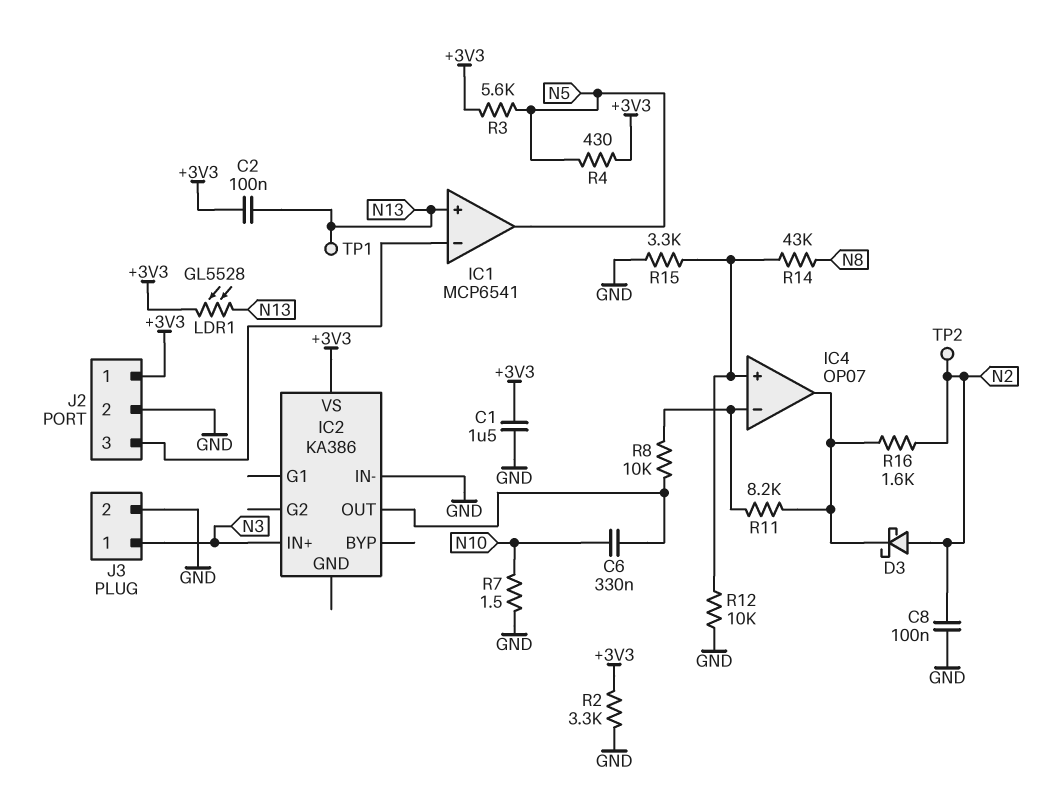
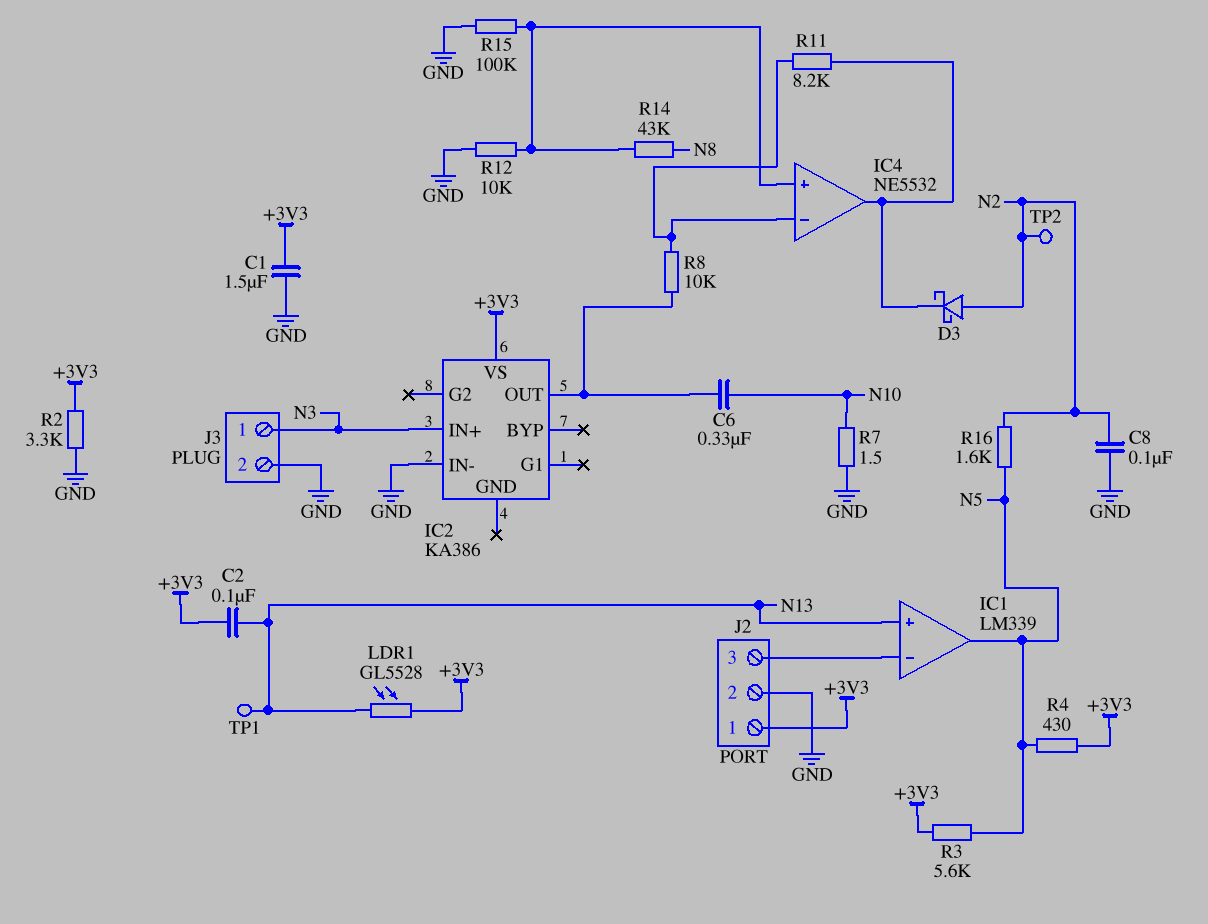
IC1: MCP6541 -> LM339
IC4: OP07 -> NE5532
R15: 3.3k (GND, IC4/in+) -> 100k (GND, IC4/in+)
R16: 1.6k (IC4/out, N2) -> 1.6k (N2, N5)

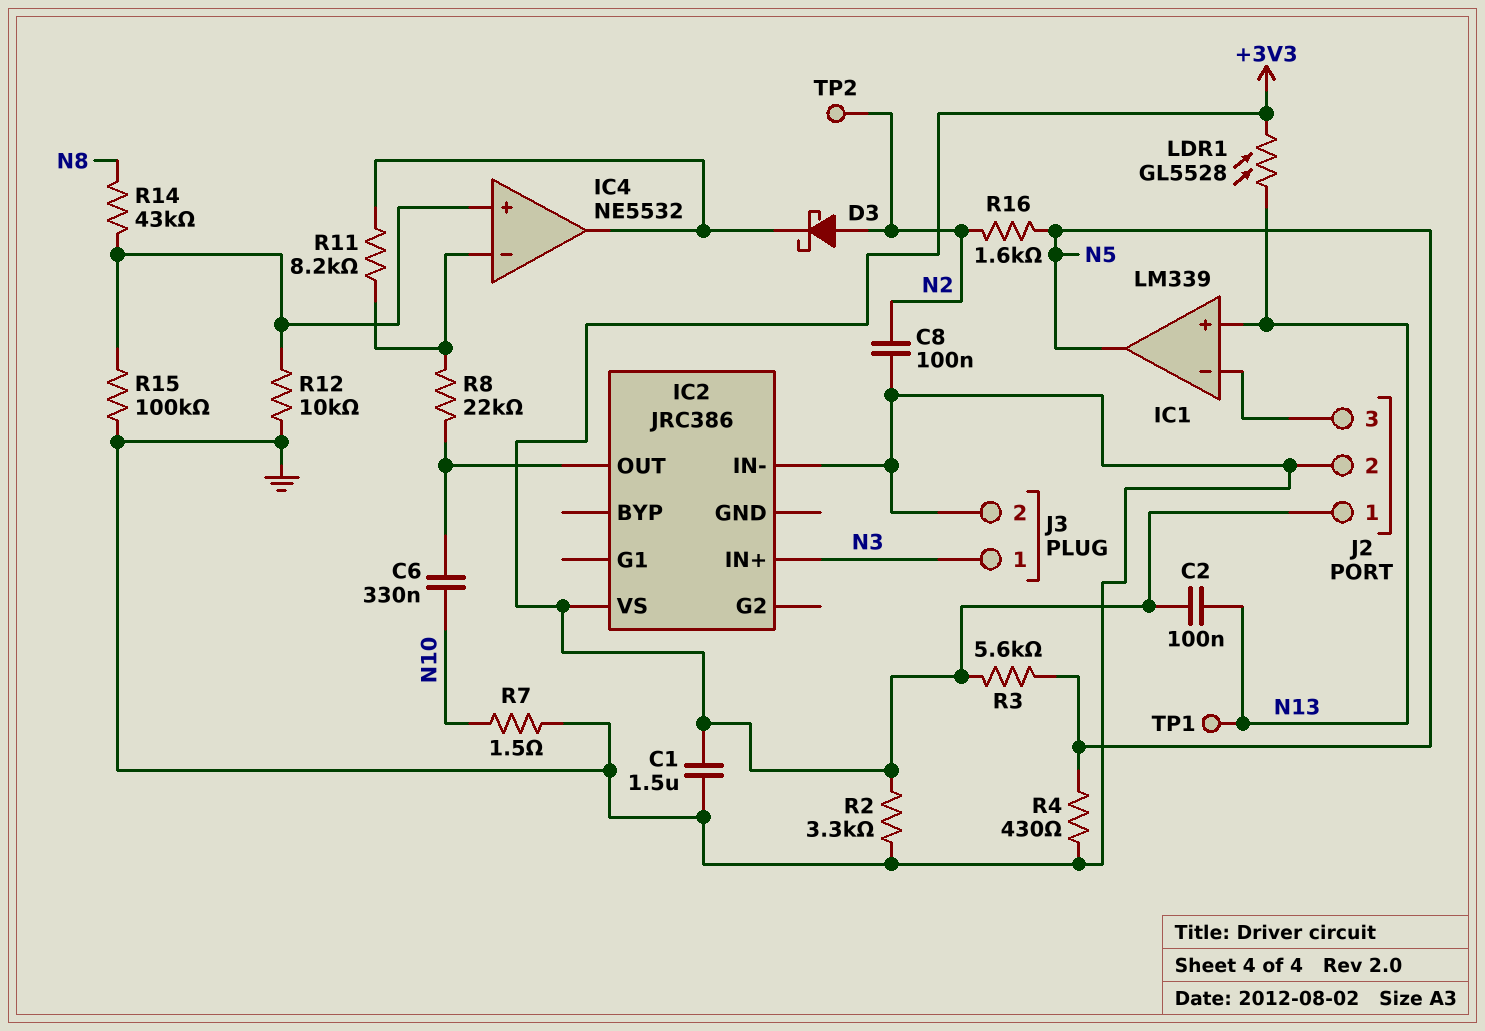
IC2: KA386 -> JRC386
R4: 430 (+3V3, N5) -> 430 (GND, N5)
R8: 10k (IC2/OUT, IC4/in-) -> 22k (IC2/OUT, IC4/in-)

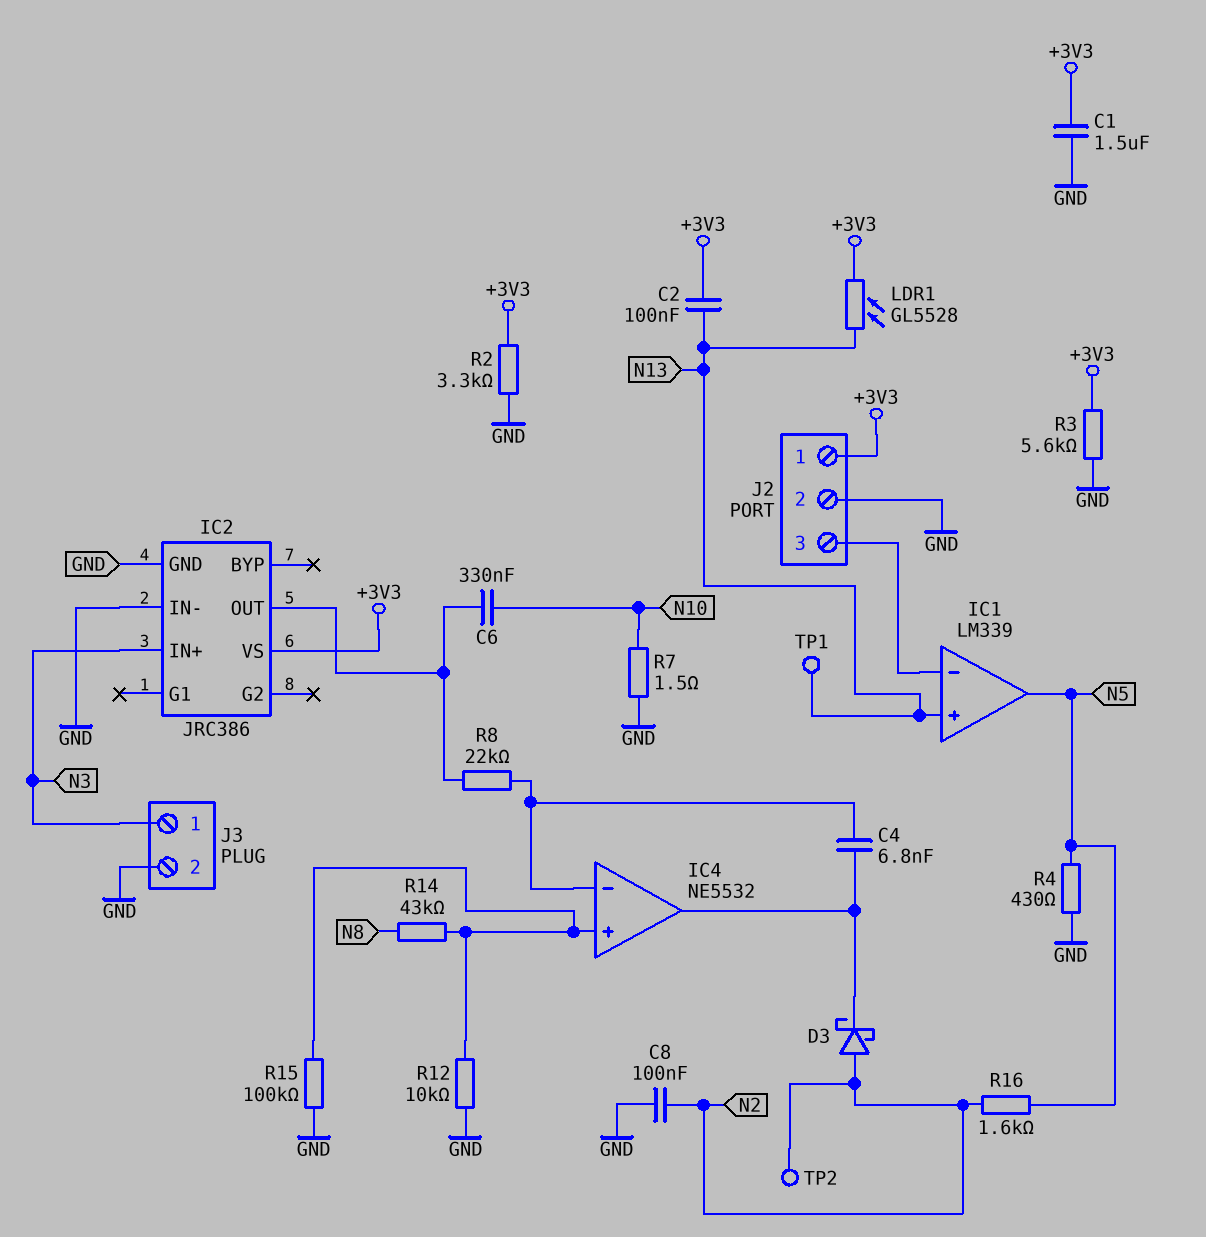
C4: none -> 6.8nF (IC4/in-, IC4/out)
IC2 pin GND: none -> GND
R3: 5.6k (+3V3, N5) -> 5.6k (+3V3, GND)
R11: 8.2k (IC4/in-, IC4/out) -> none

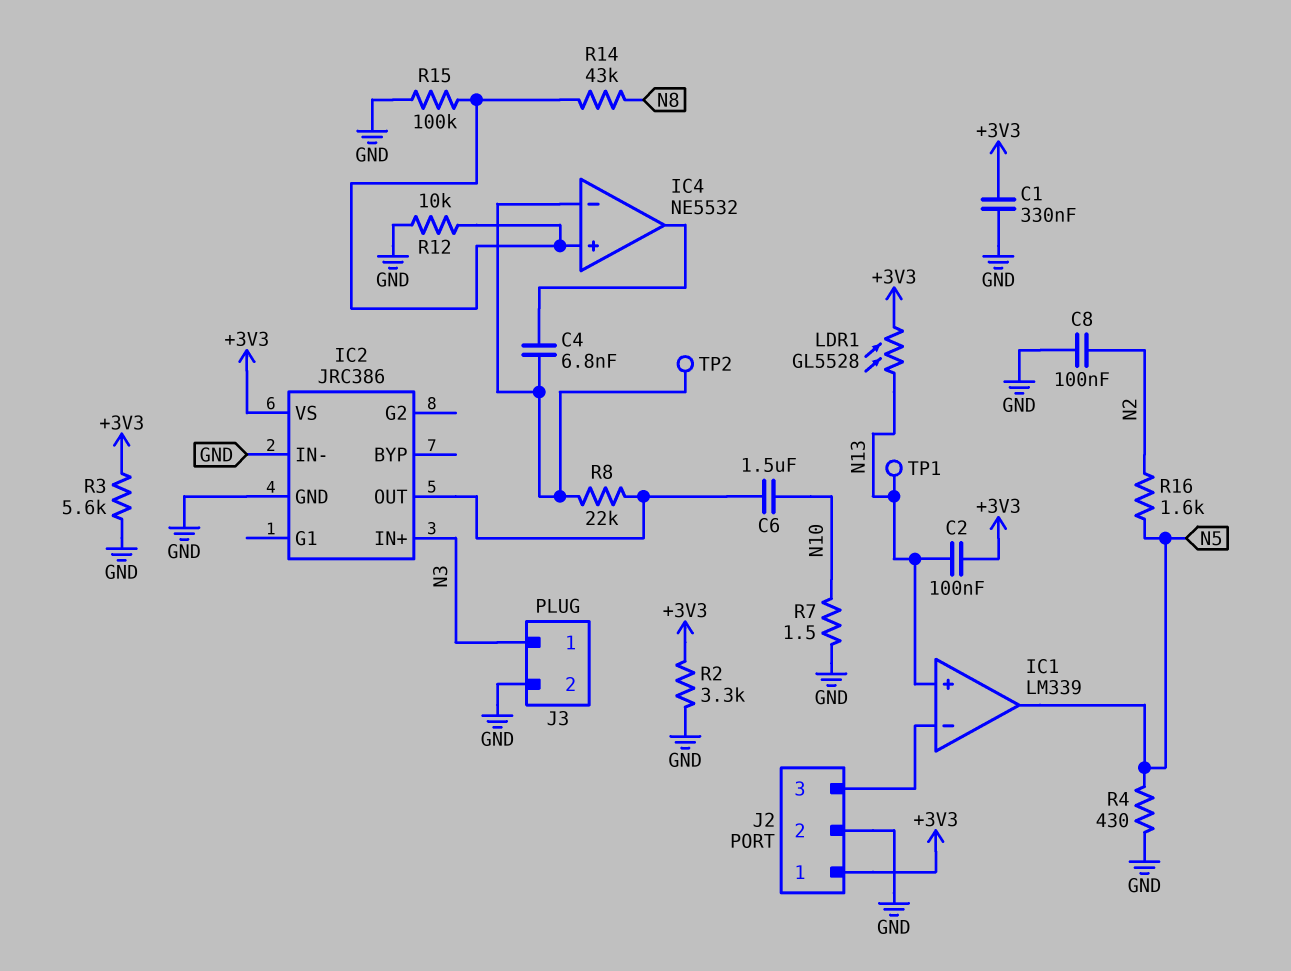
C1: 1.5uF (+3V3, GND) -> 330nF (+3V3, GND)
C6: 330nF (IC2/OUT, N10) -> 1.5uF (IC2/OUT, N10)
D3: schottky (A N2, K IC4/out) -> none
TP2: test point (N2) -> test point (IC4/in-)

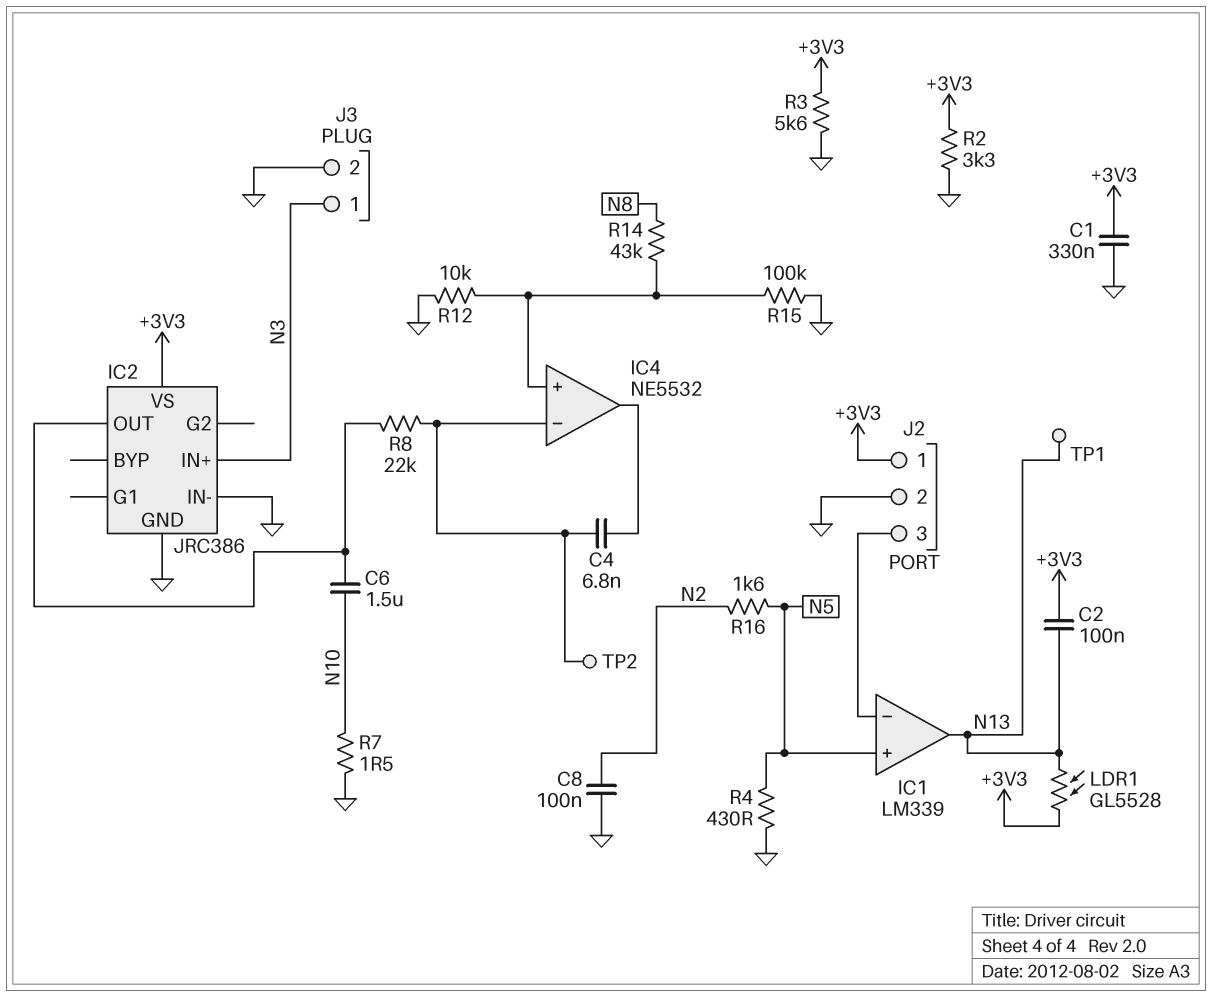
IC1 pin in+: N13 -> N5
IC1 pin out: N5 -> N13

